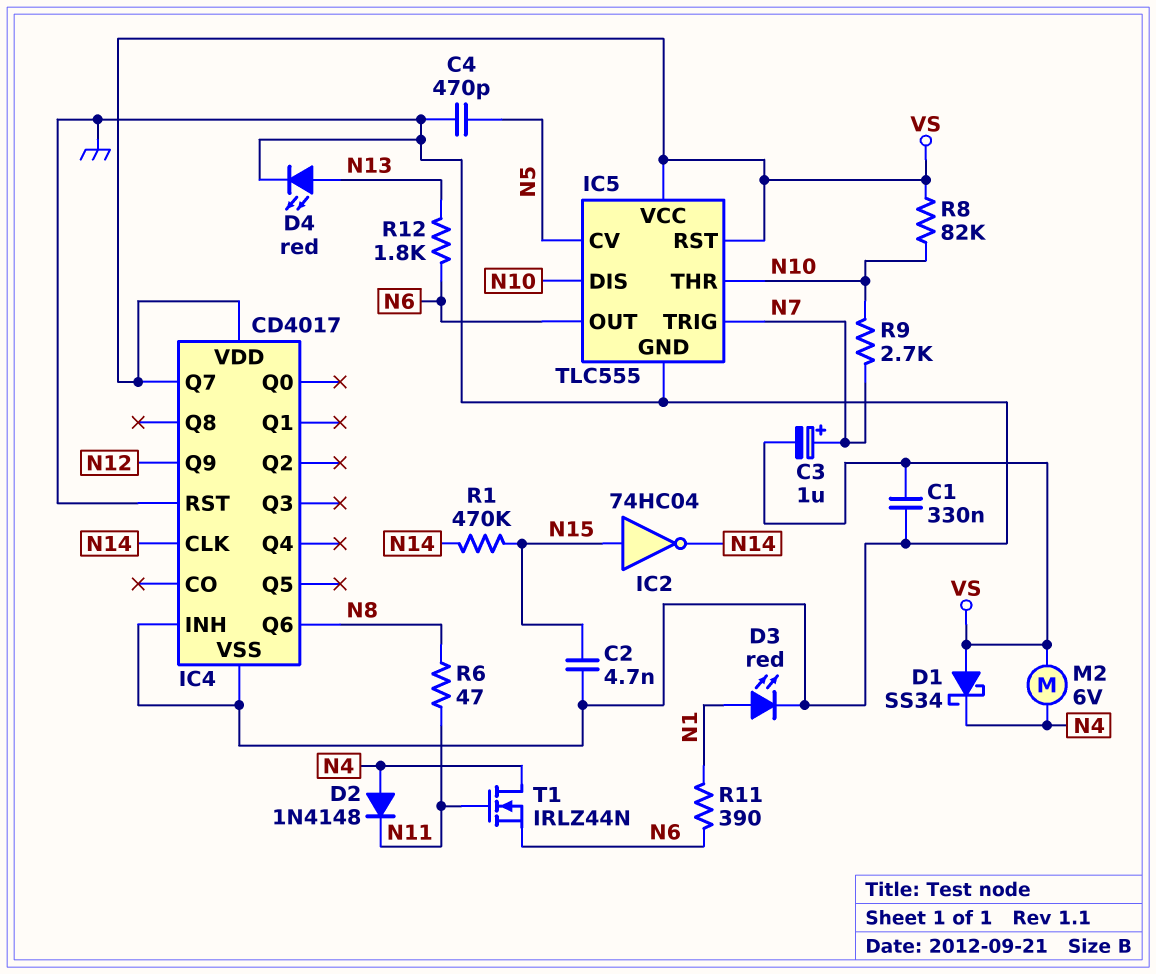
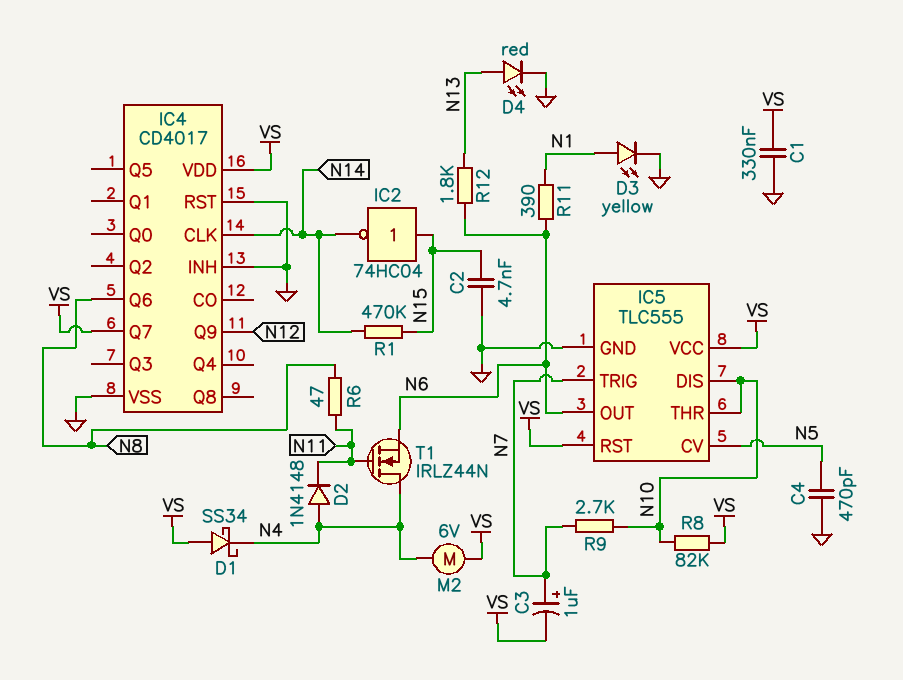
D3: LED red (A N1, K GND) -> LED yellow (A N1, K GND)

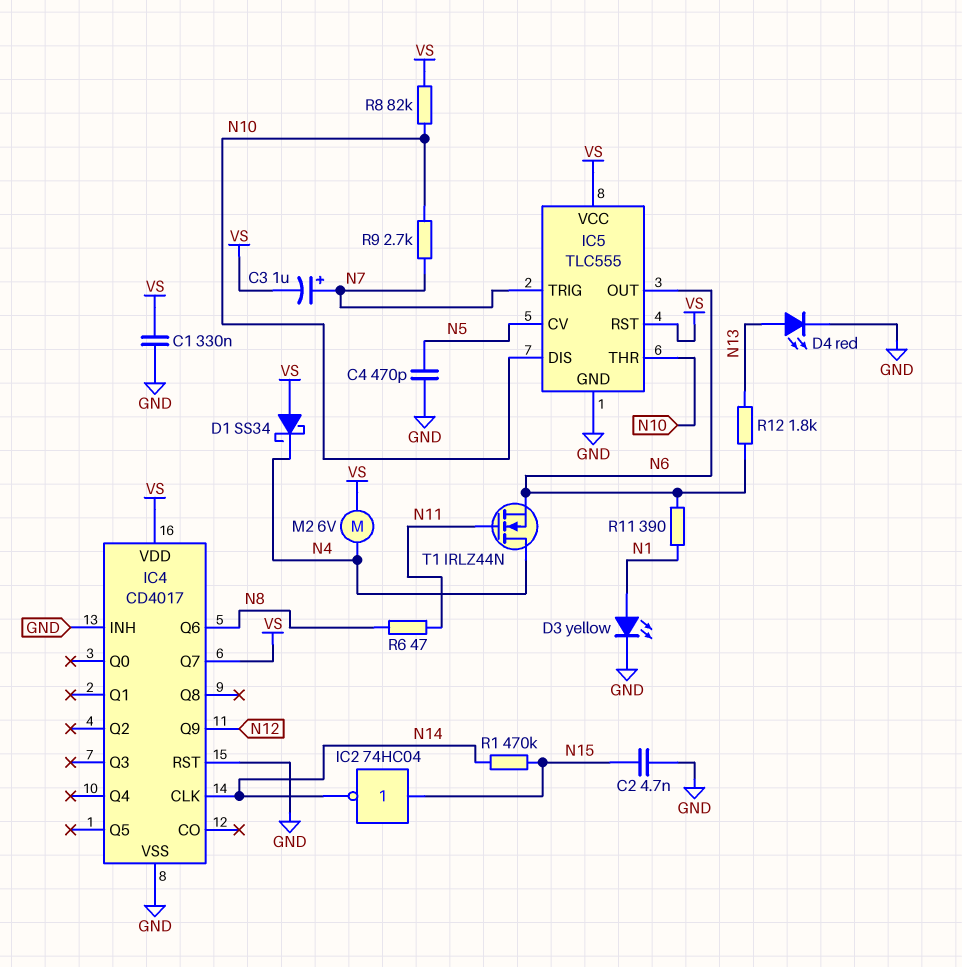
D2: diode 1N4148 (A N4, K N11) -> none

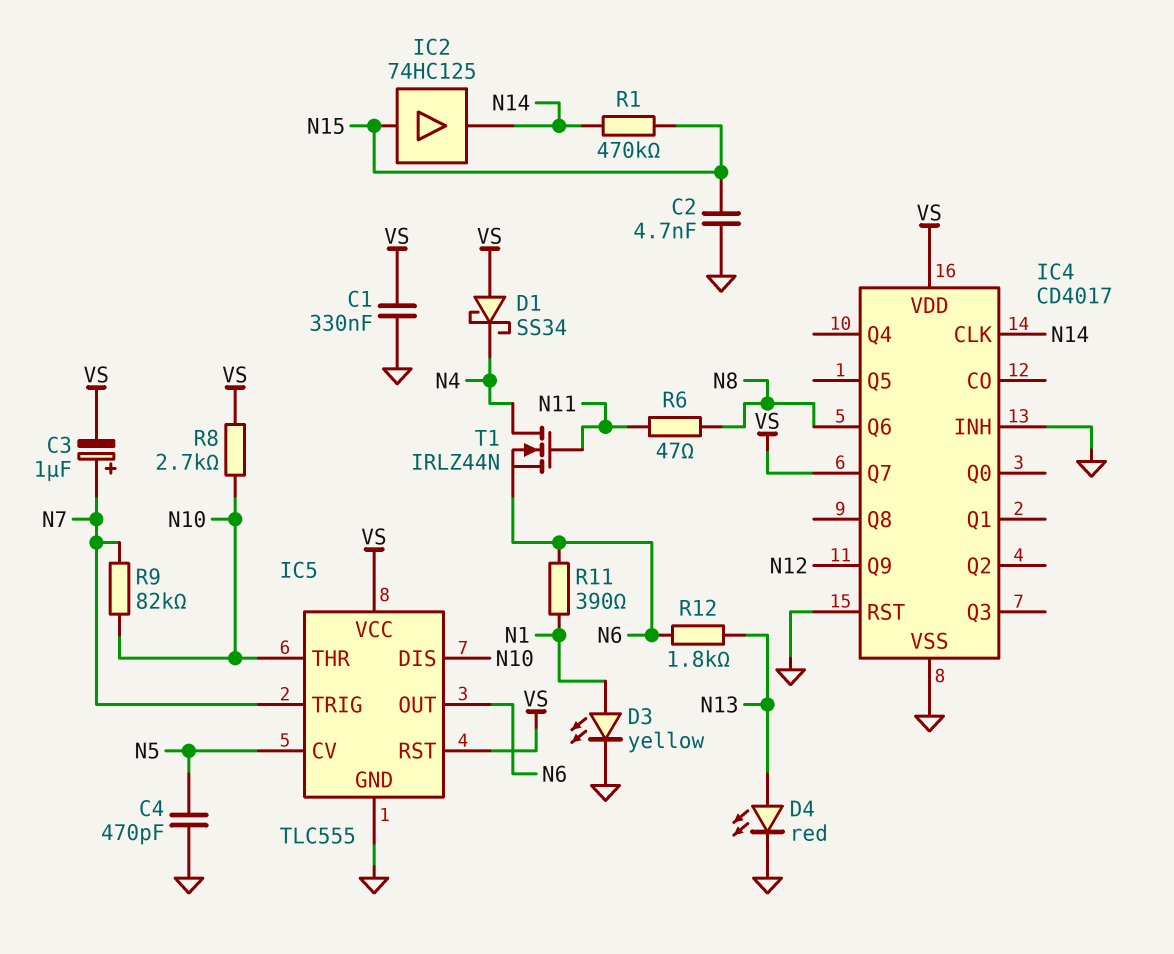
IC2: NOT 74HC04 (in N15, out N14) -> buffer 74HC125 (in N15, out N14)
M2: motor 6V (N4, VS) -> none
R8: 82k (N10, VS) -> 2.7k (N10, VS)
R9: 2.7k (N7, N10) -> 82k (N7, N10)

